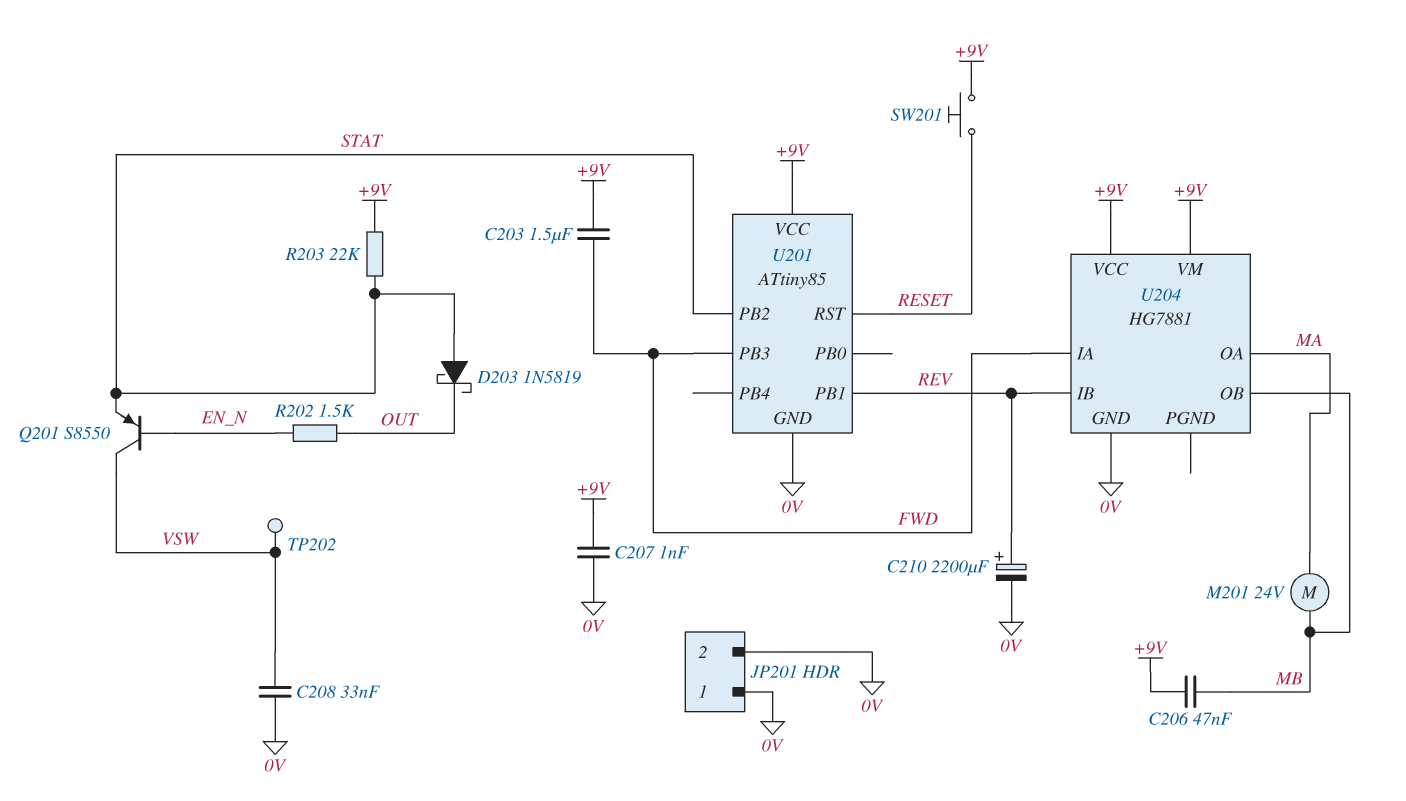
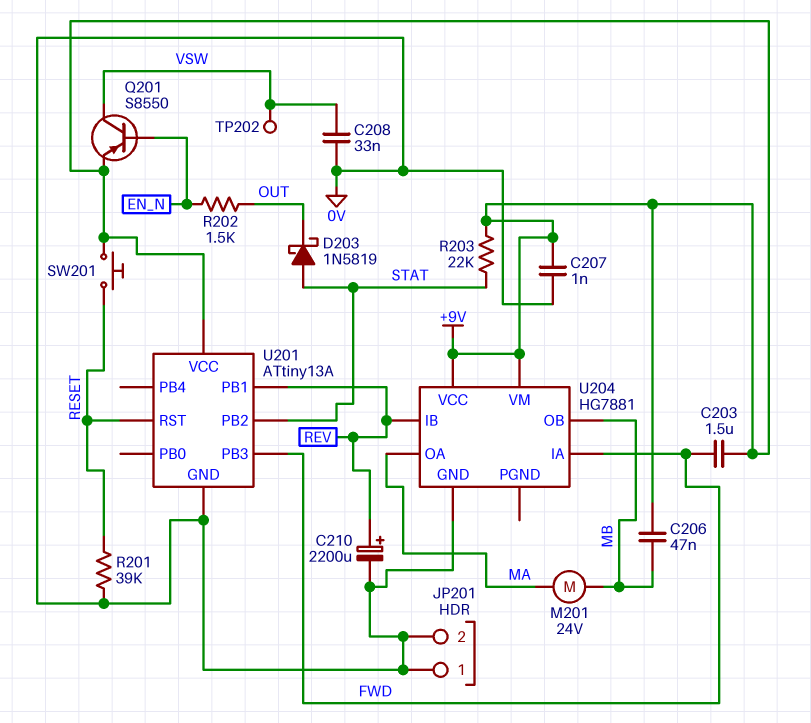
Q201: PNP S8550 (B EN_N, C VSW, E STAT) -> PNP S8550 (B EN_N, C VSW, E +9V)
R201: none -> 39k (0V, RESET)
U201: ATtiny85 -> ATtiny13A

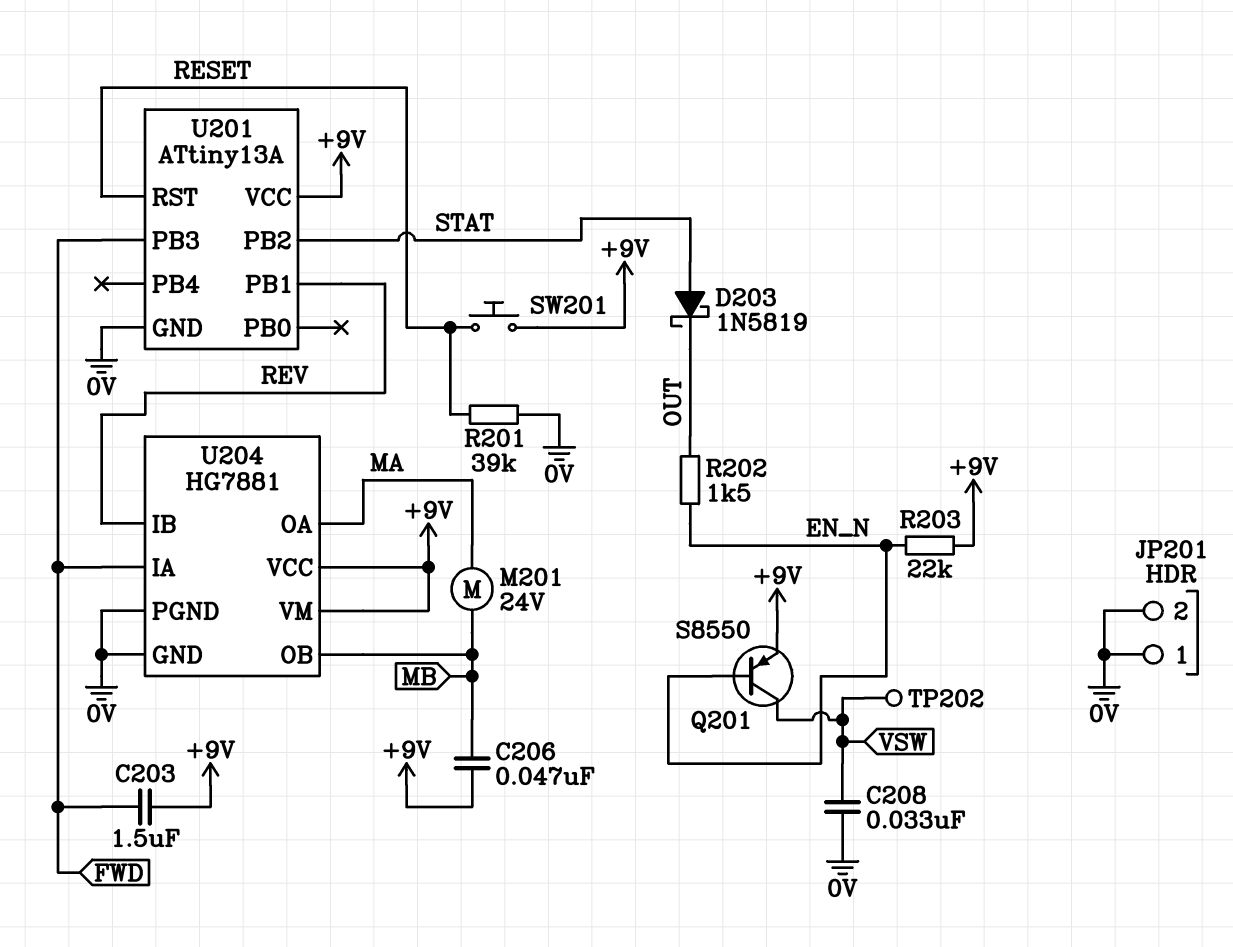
C207: 1nF (+9V, 0V) -> none
C210: 2200uF (plus REV, minus 0V) -> none
R203: 22k (+9V, STAT) -> 22k (+9V, EN_N)
U204 pin PGND: none -> 0V

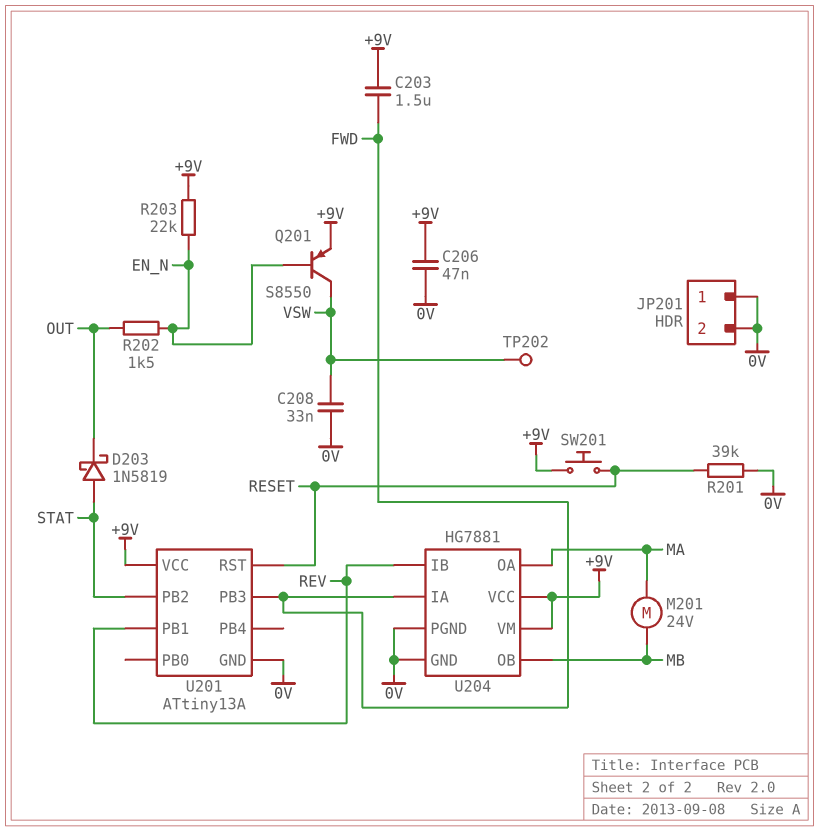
C206: 47nF (+9V, MB) -> 47nF (+9V, 0V)

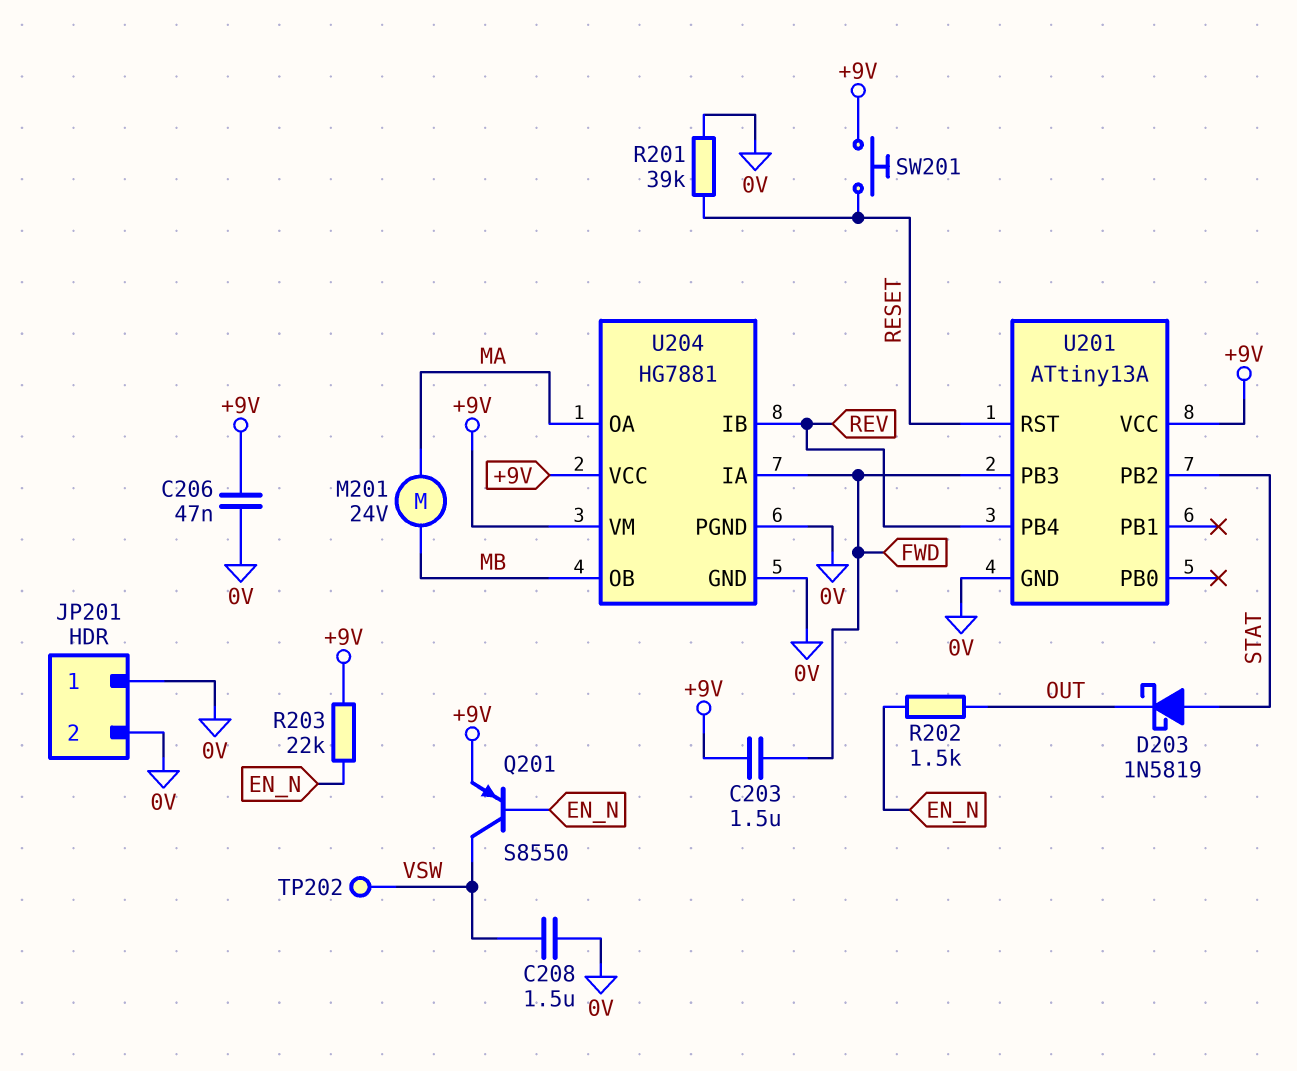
C208: 33nF (0V, VSW) -> 1.5uF (0V, VSW)
U201 pin PB1: REV -> none
U201 pin PB4: none -> REV

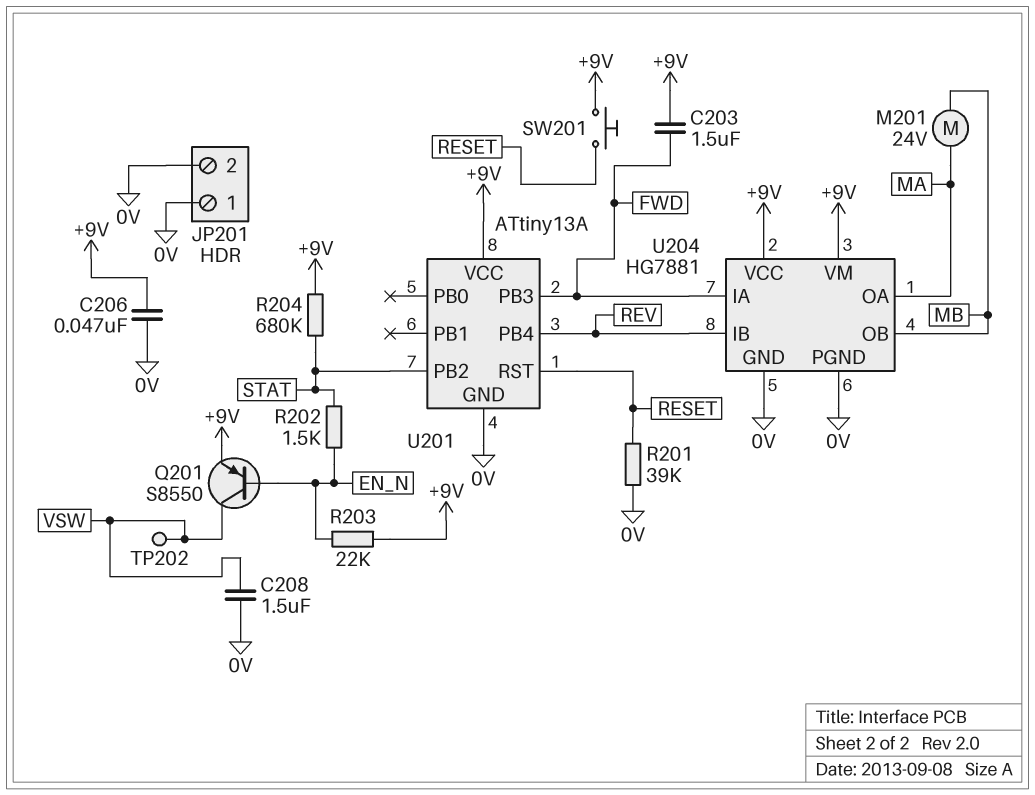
D203: schottky 1N5819 (A STAT, K OUT) -> none
R202: 1.5k (EN_N, OUT) -> 1.5k (EN_N, STAT)
R204: none -> 680k (+9V, STAT)

